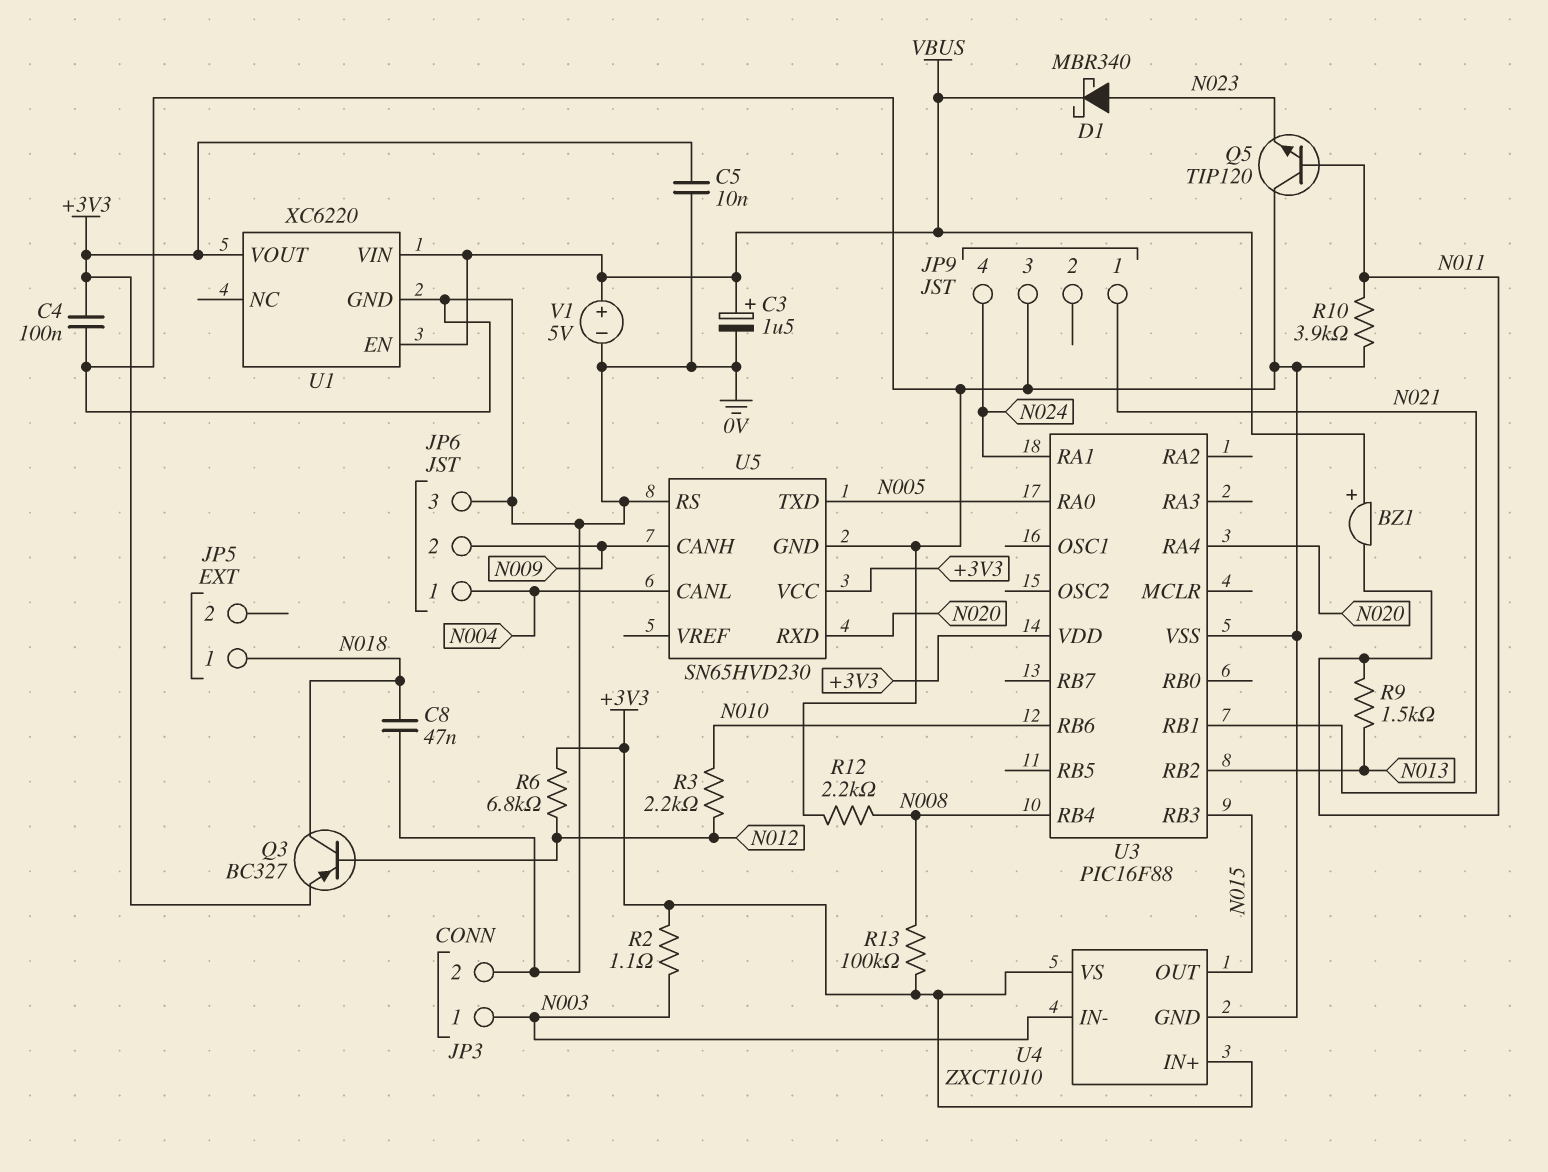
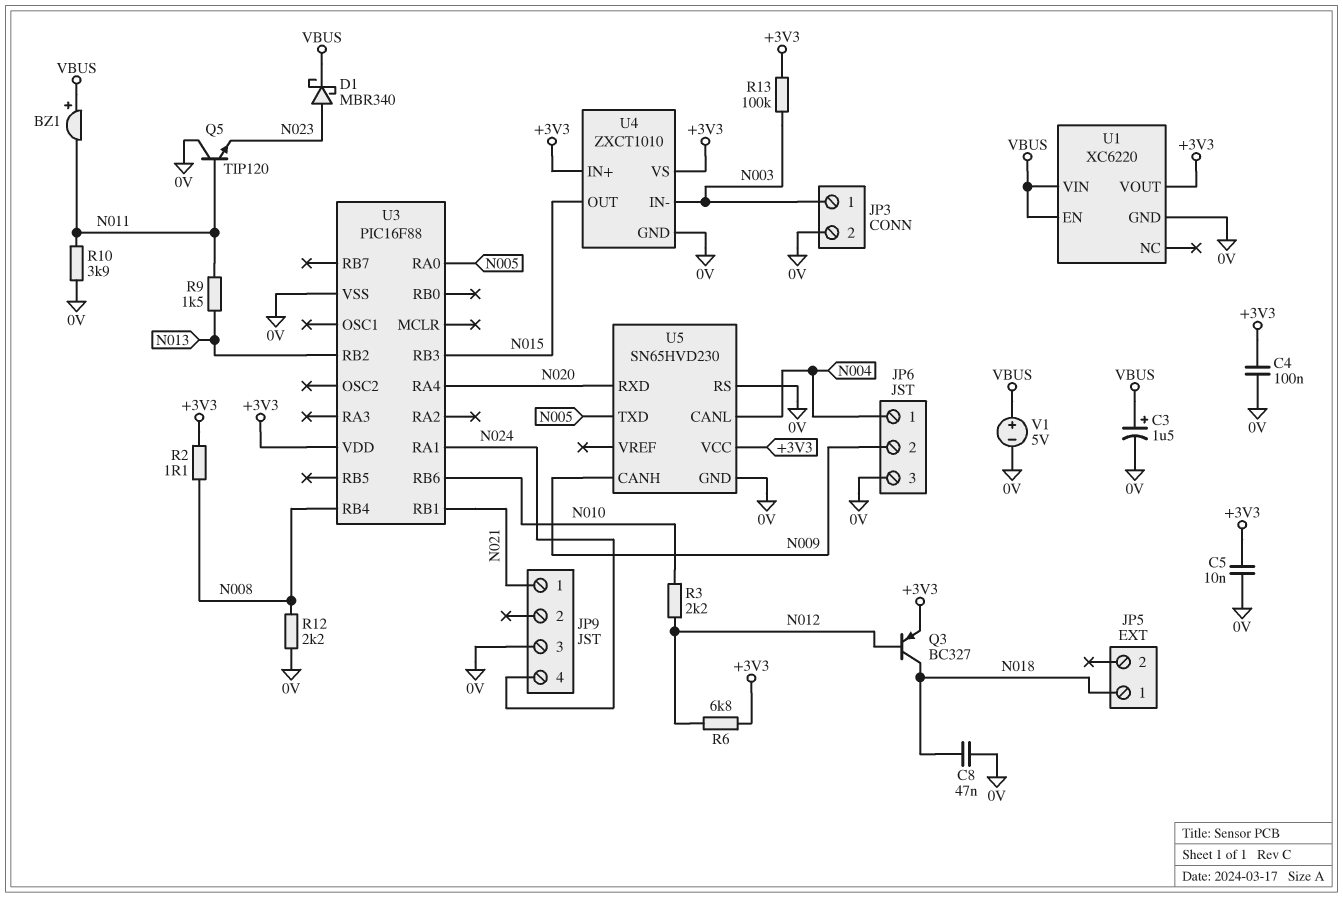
R2: 1.1 (+3V3, N003) -> 1.1 (+3V3, N008)
R13: 100k (+3V3, N008) -> 100k (+3V3, N003)

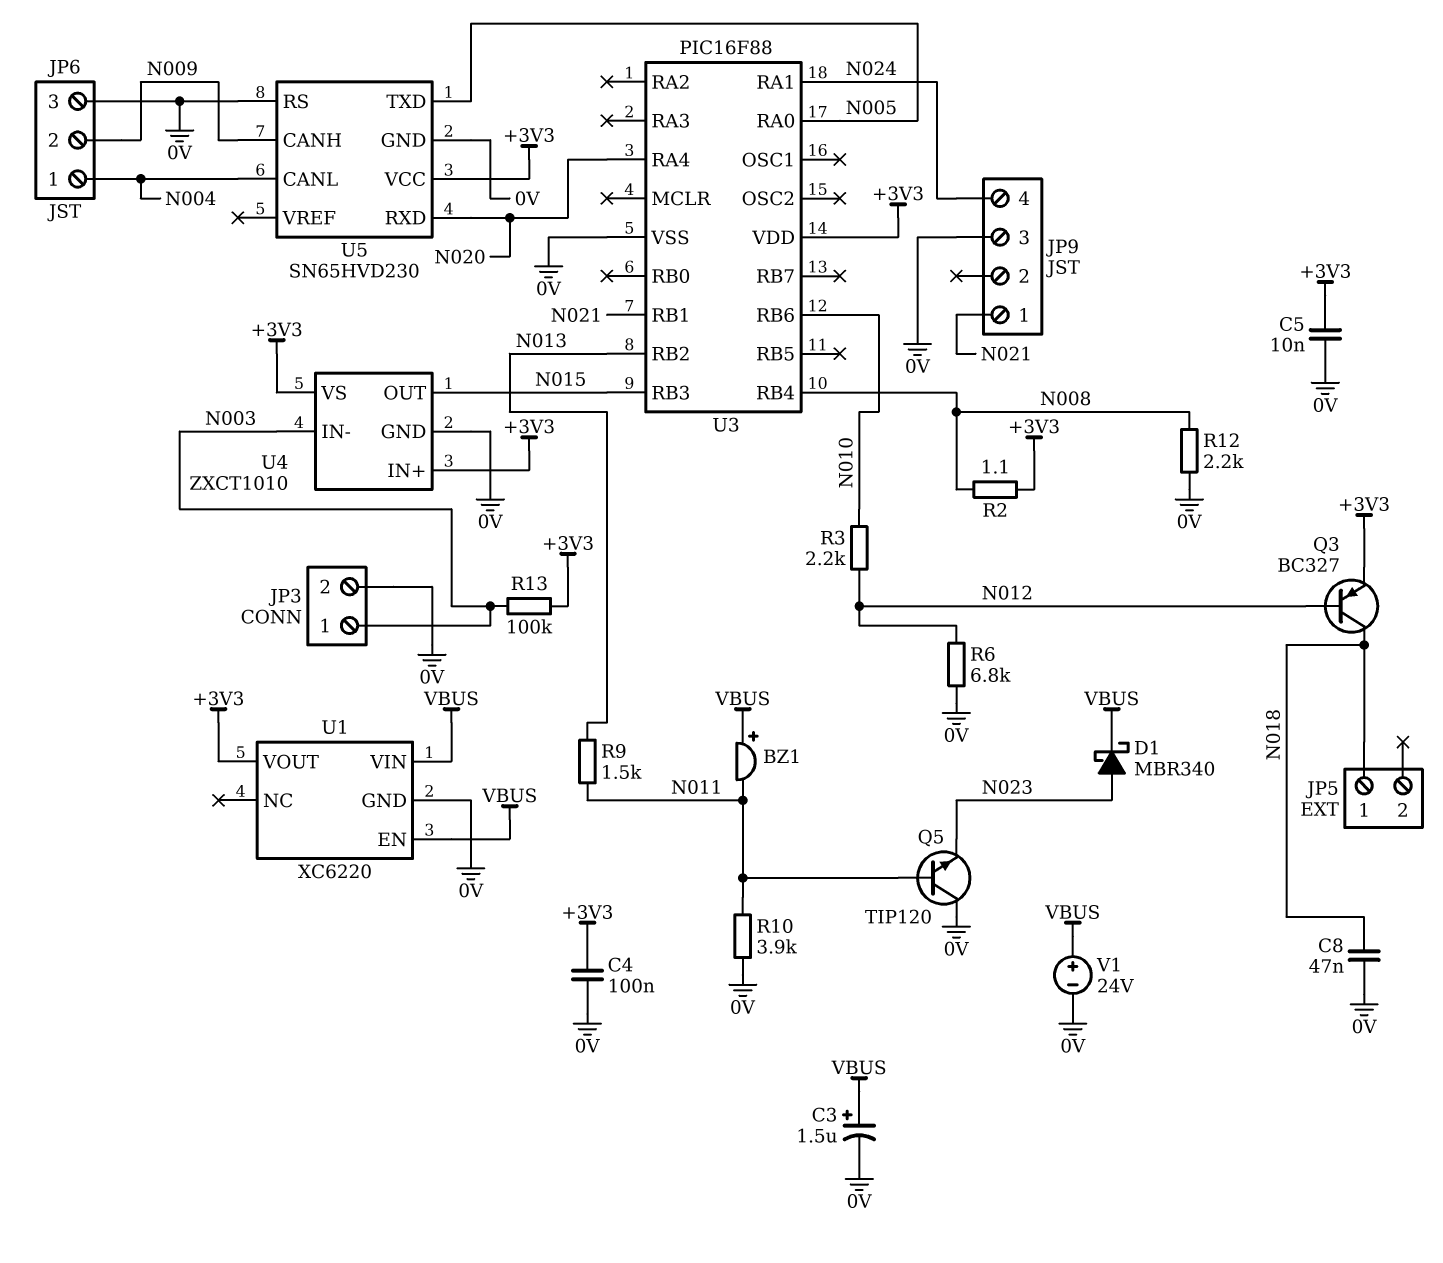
R6: 6.8k (+3V3, N012) -> 6.8k (0V, N012)
V1: 5V (plus VBUS, minus 0V) -> 24V (plus VBUS, minus 0V)

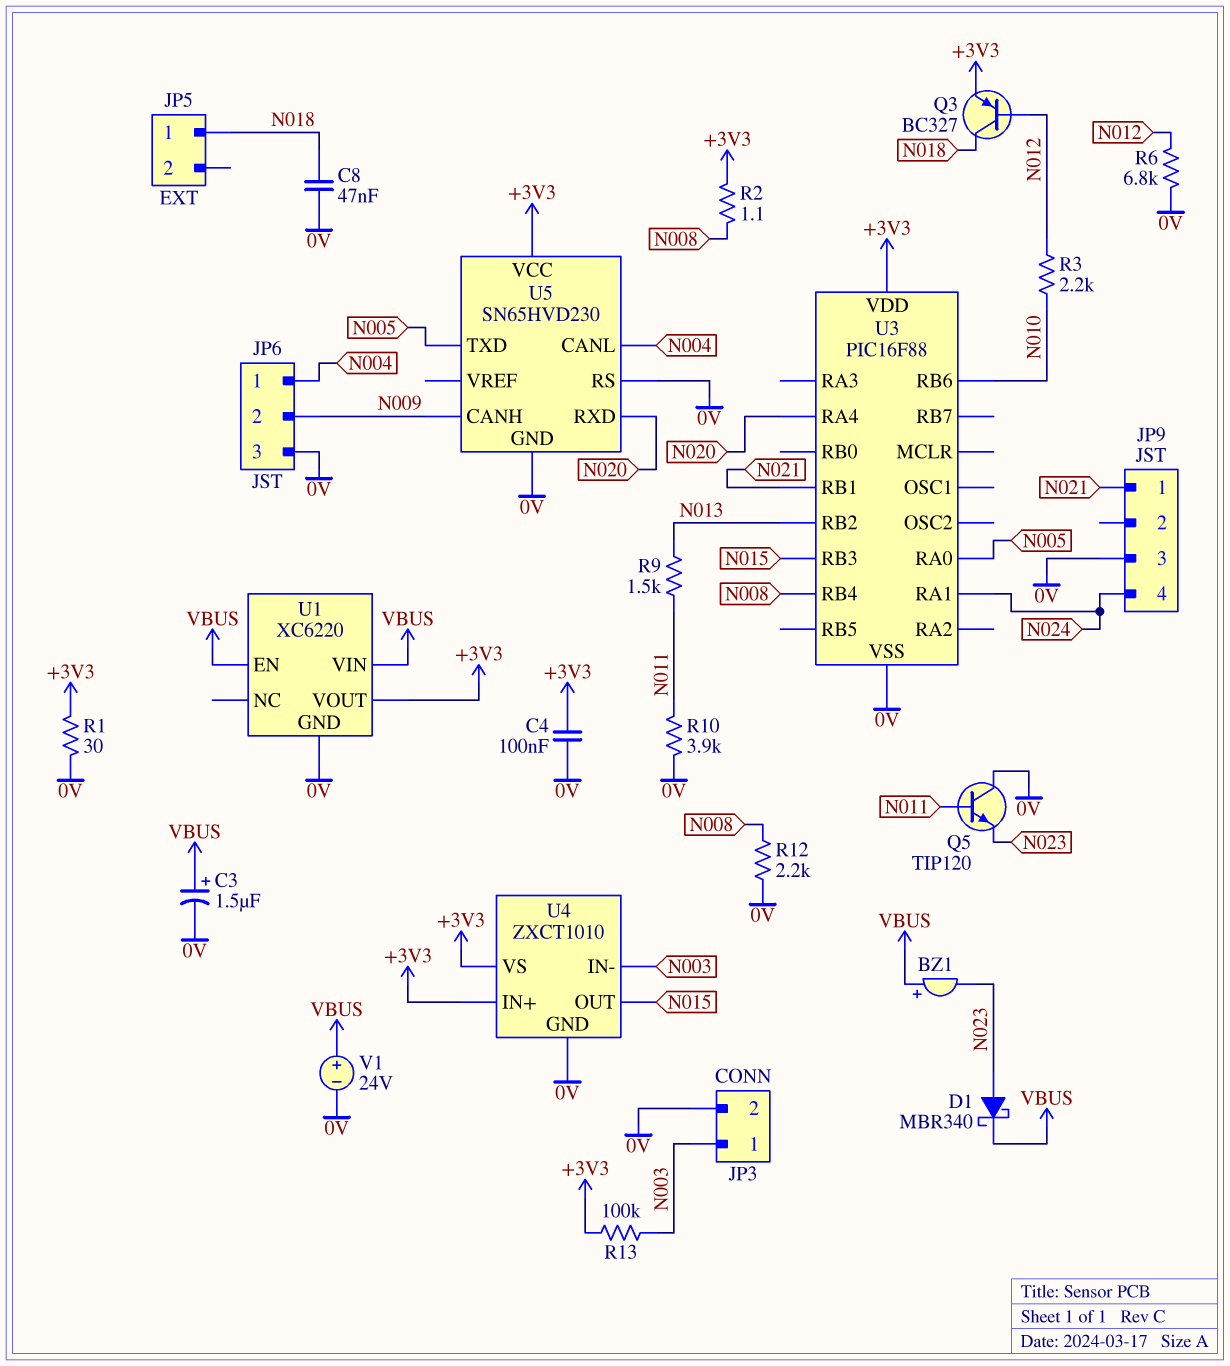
BZ1: buzzer (plus VBUS, minus N011) -> buzzer (plus VBUS, minus N023)
C5: 10nF (+3V3, 0V) -> none
R1: none -> 30 (+3V3, 0V)

